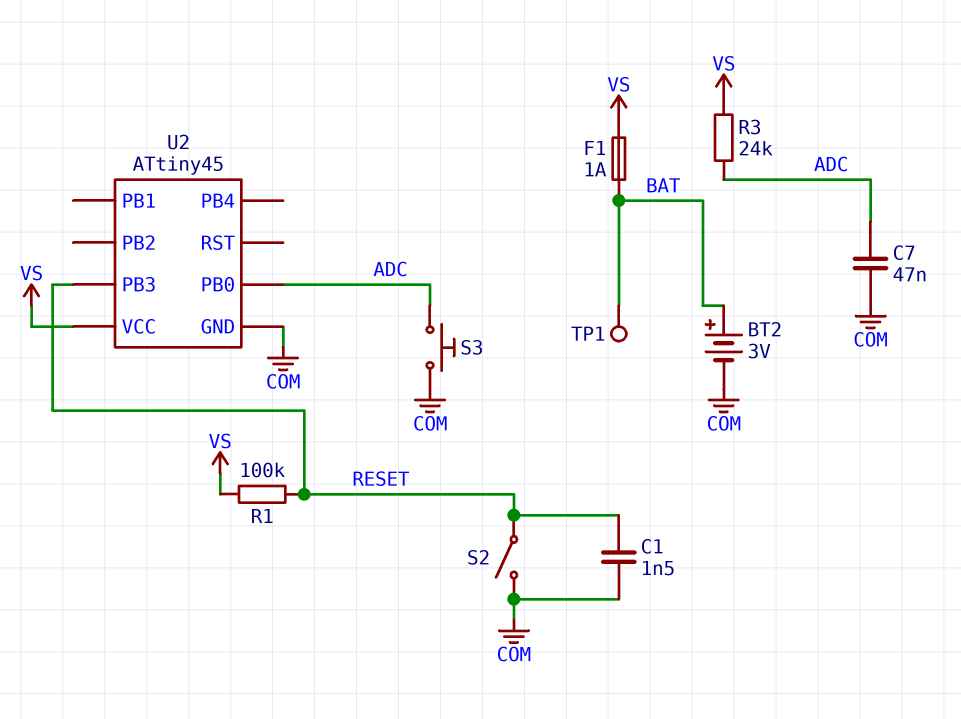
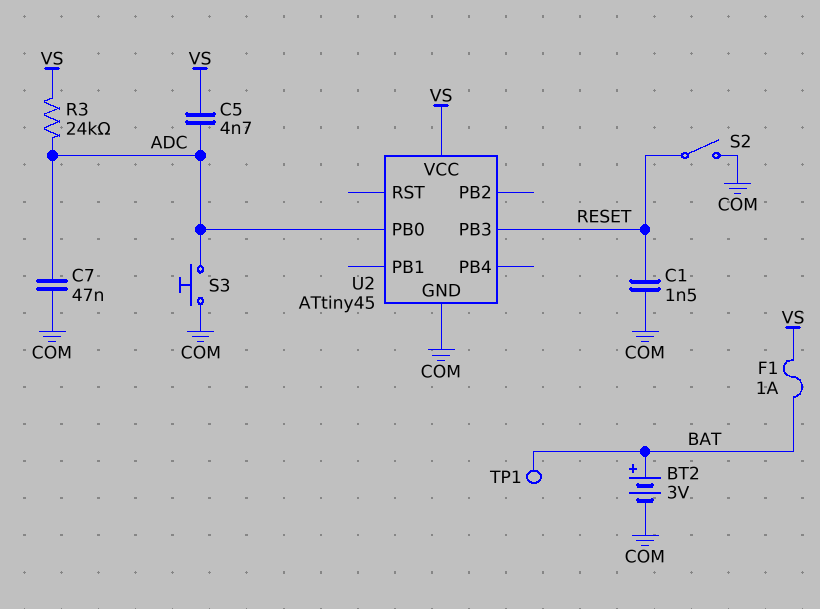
C5: none -> 4.7nF (ADC, VS)
R1: 100k (RESET, VS) -> none

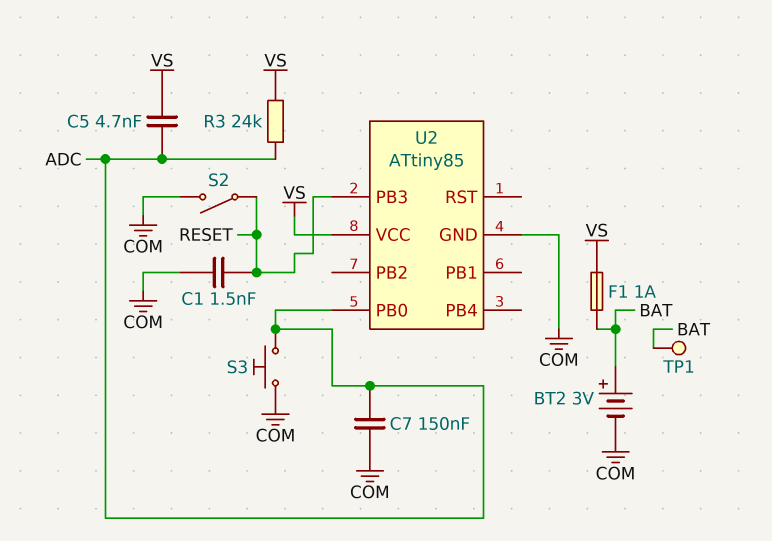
C7: 47nF (ADC, COM) -> 150nF (ADC, COM)
U2: ATtiny45 -> ATtiny85

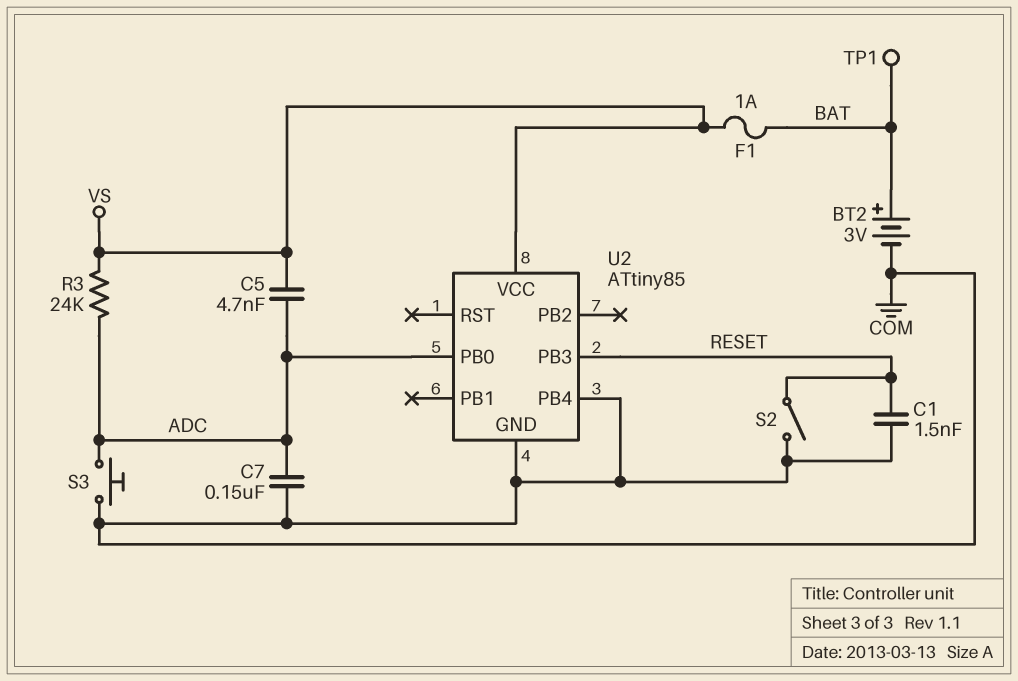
U2 pin PB4: none -> COM

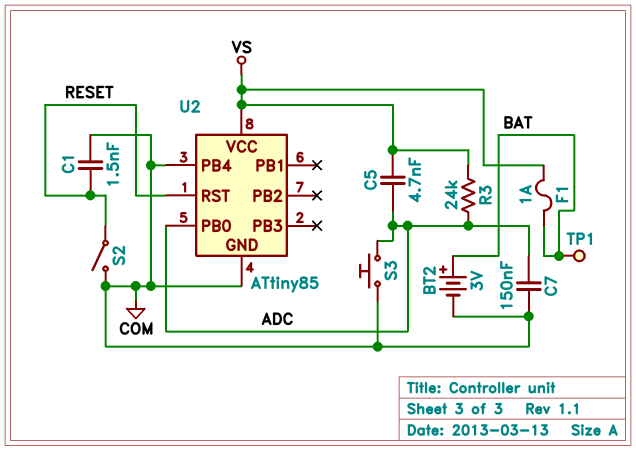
U2 pin PB3: RESET -> none
U2 pin RST: none -> RESET

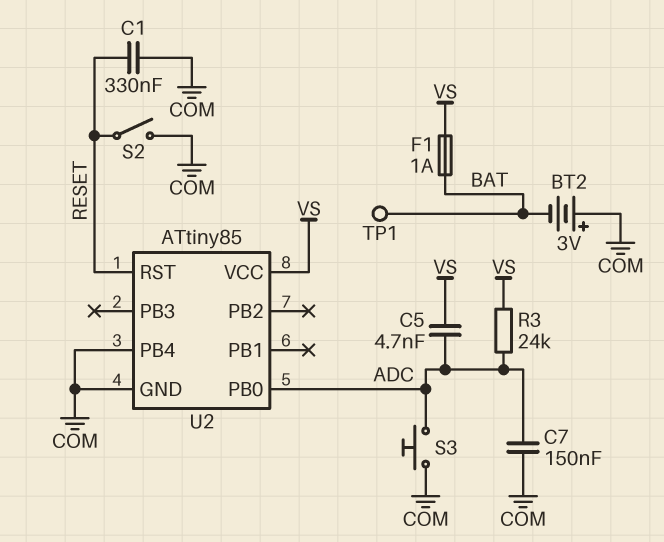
BT2: 3V (plus BAT, minus COM) -> 3V (plus COM, minus BAT)
C1: 1.5nF (COM, RESET) -> 330nF (COM, RESET)

